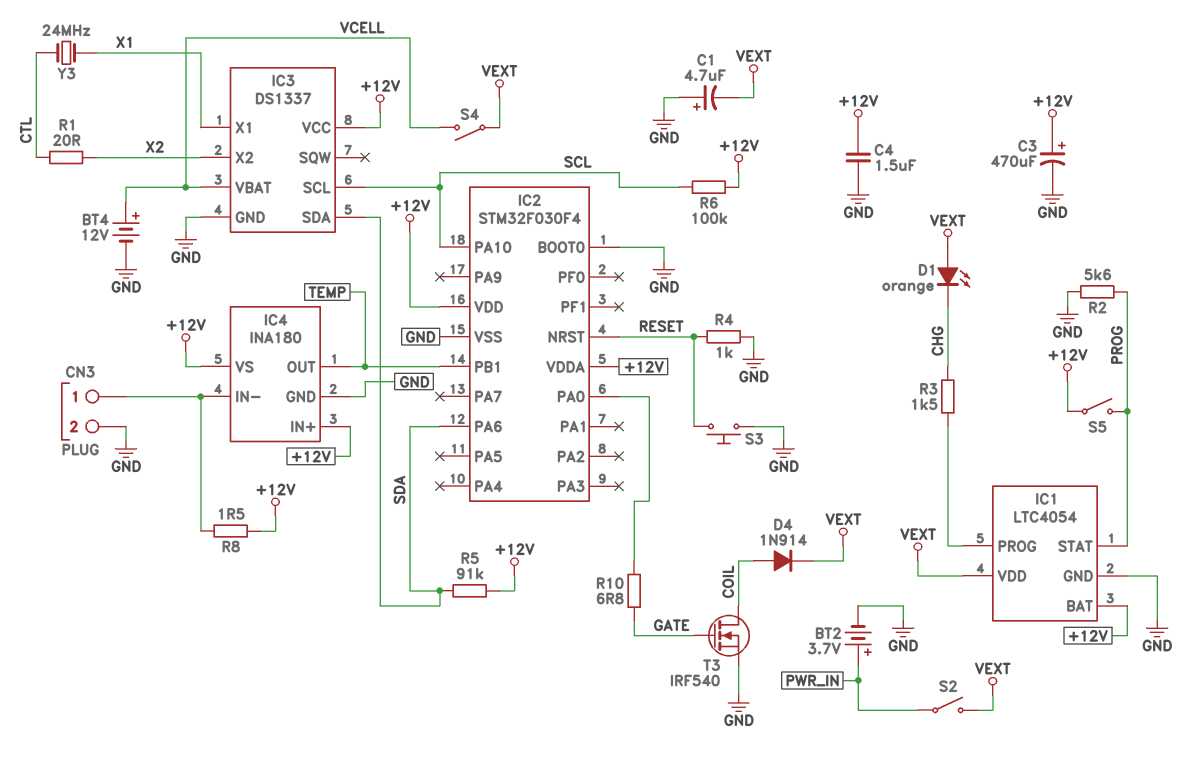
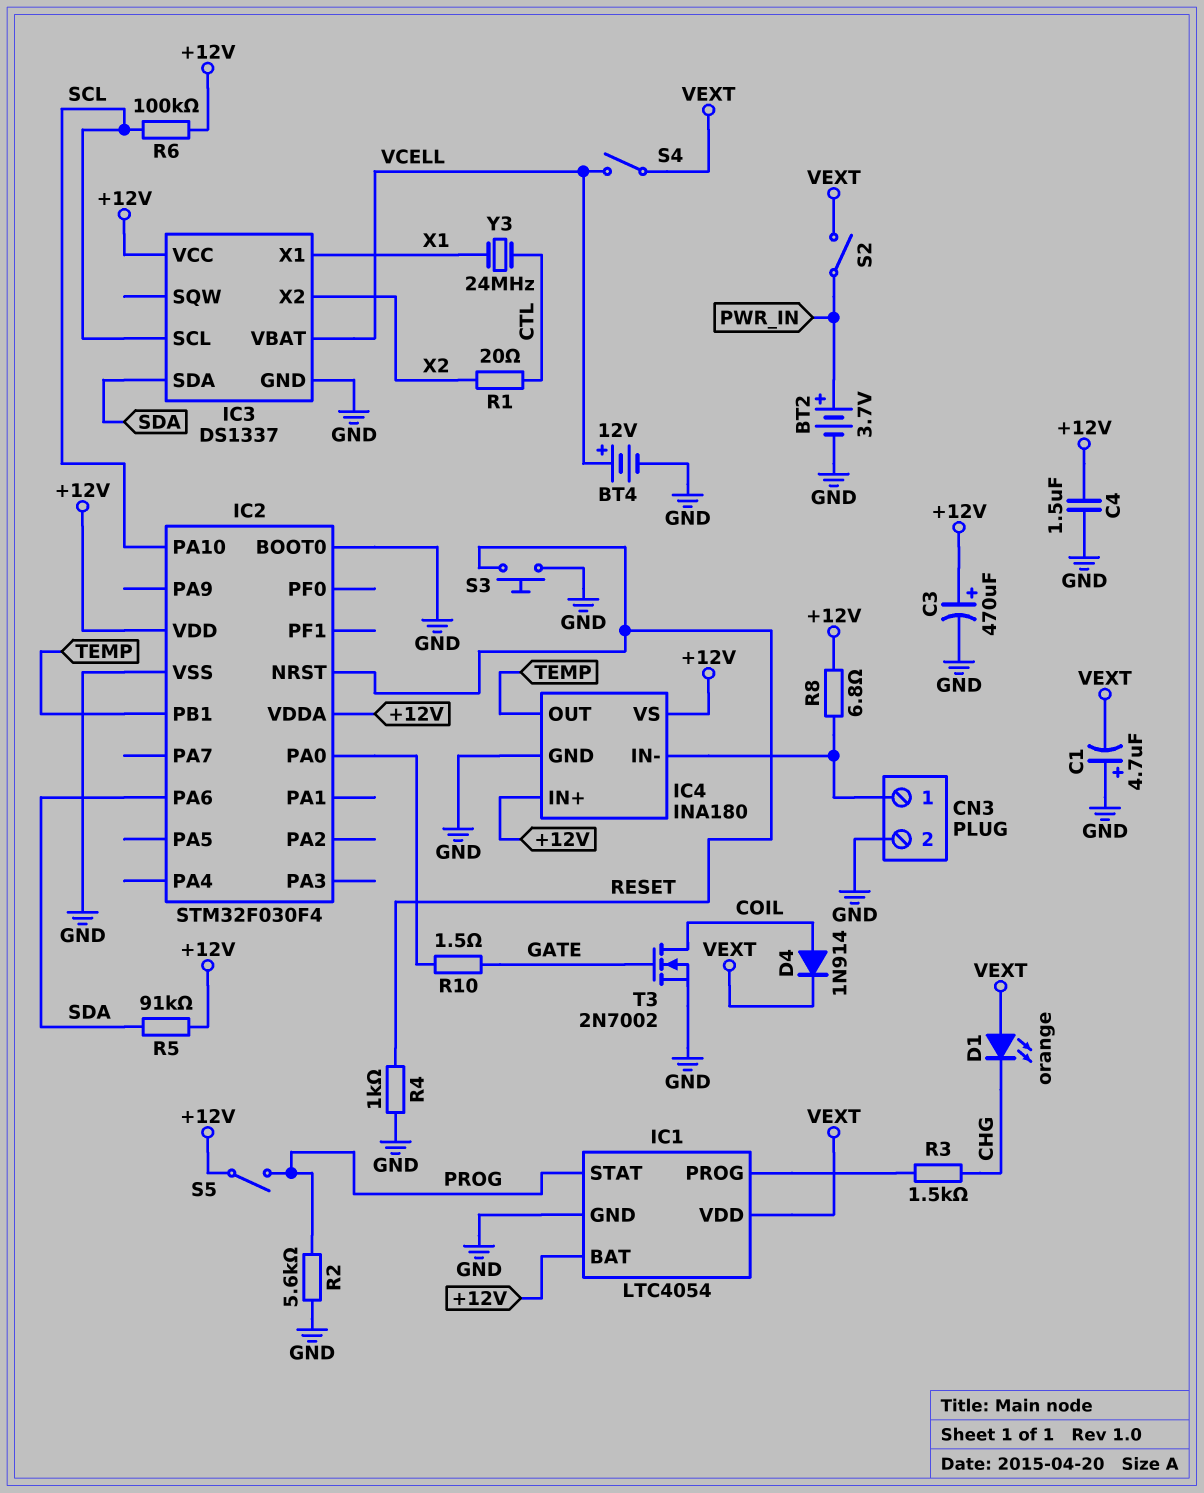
R8: 1.5 (+12V, CN3/1) -> 6.8 (+12V, CN3/1)
R10: 6.8 (GATE, IC2/PA0) -> 1.5 (GATE, IC2/PA0)
T3: NMOS IRF540 (G GATE, D COIL, S GND) -> NMOS 2N7002 (G GATE, D COIL, S GND)

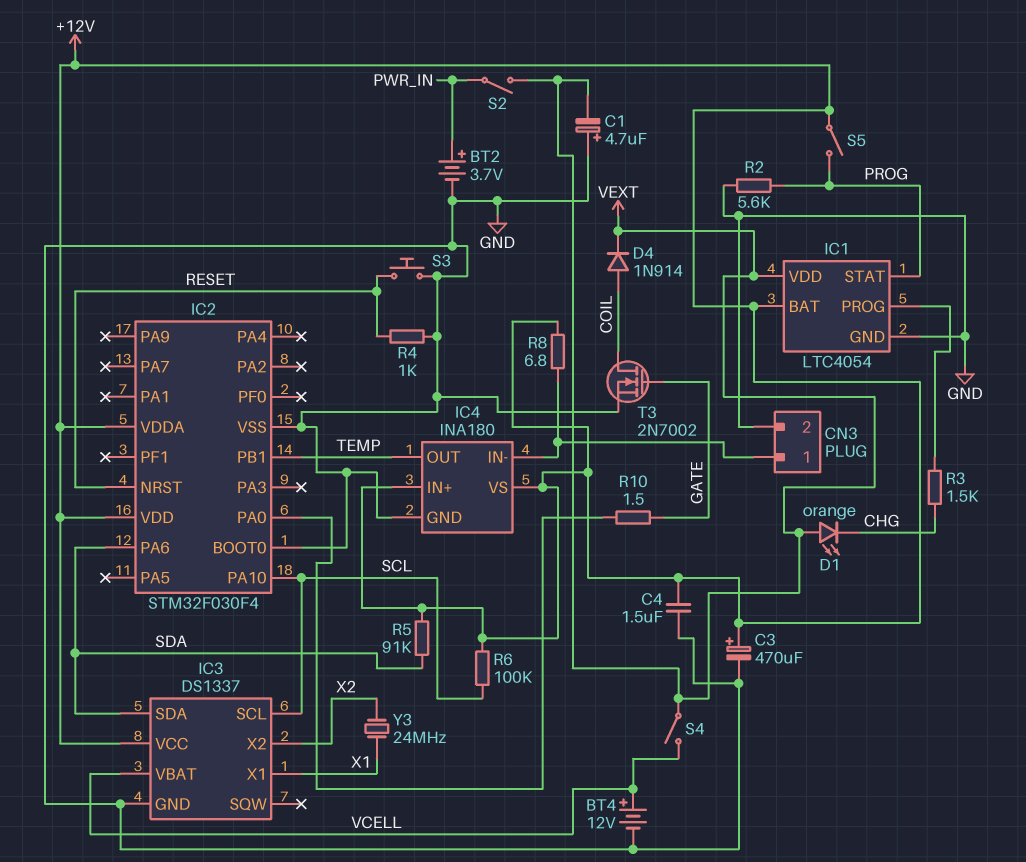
R1: 20 (CTL, X2) -> none
Y3: 24MHz (CTL, X1) -> 24MHz (X1, X2)

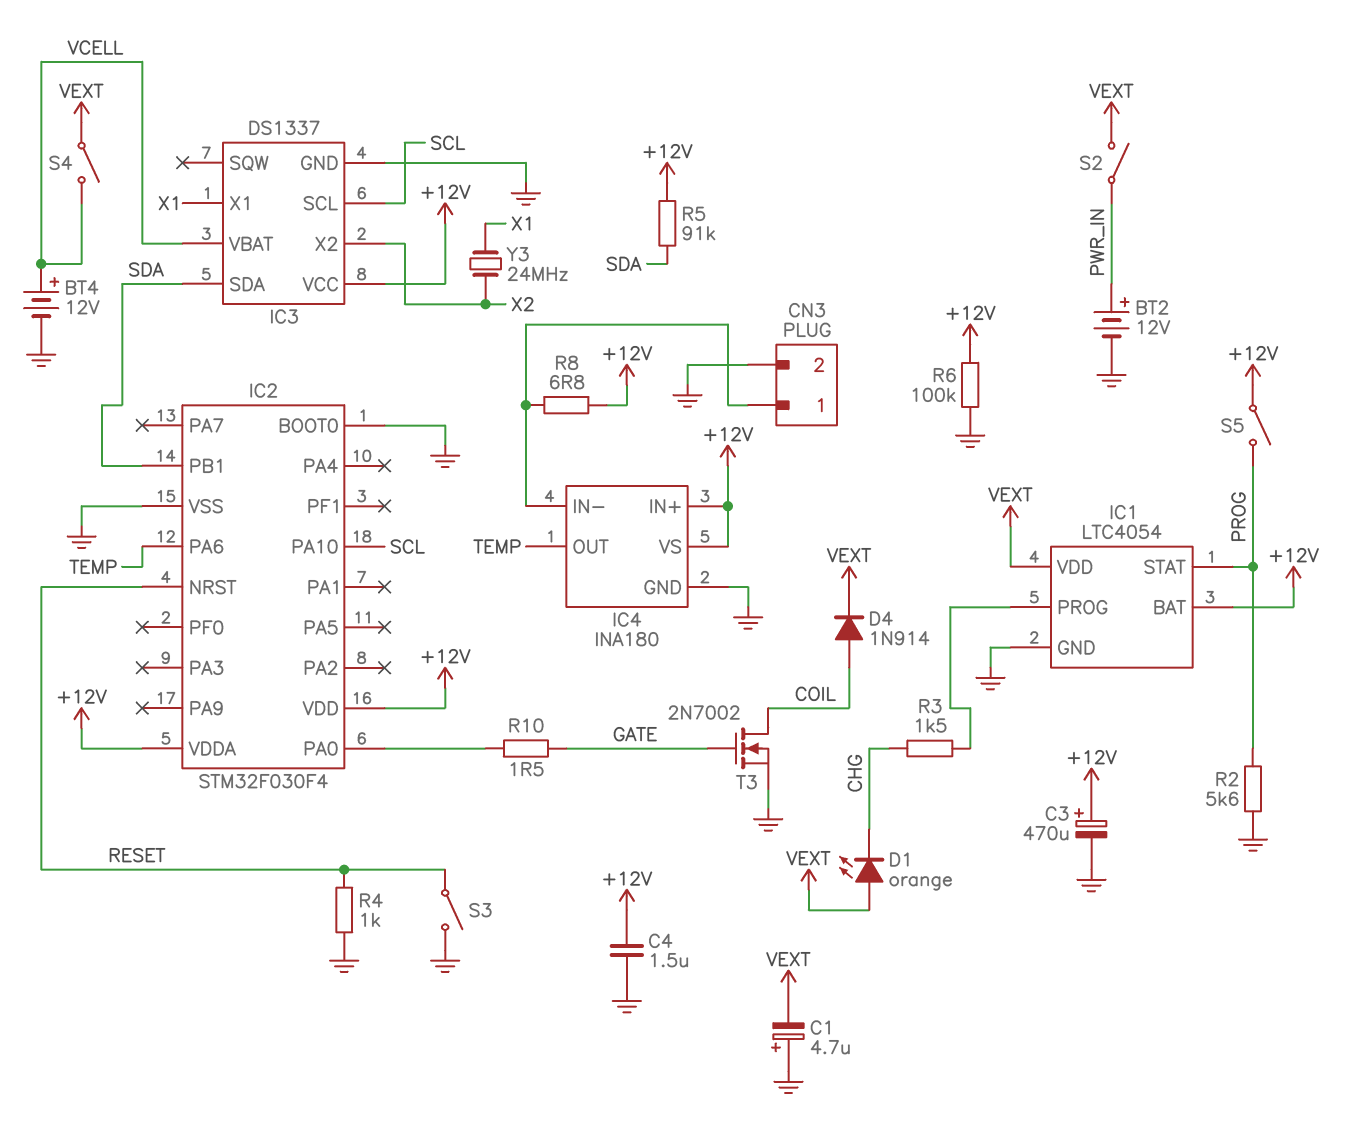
BT2: 3.7V (plus PWR_IN, minus GND) -> 12V (plus PWR_IN, minus GND)
IC2 pin PA6: SDA -> TEMP
IC2 pin PB1: TEMP -> SDA
R6: 100k (+12V, SCL) -> 100k (+12V, GND)
S3: button (GND, RESET) -> switch (GND, RESET)

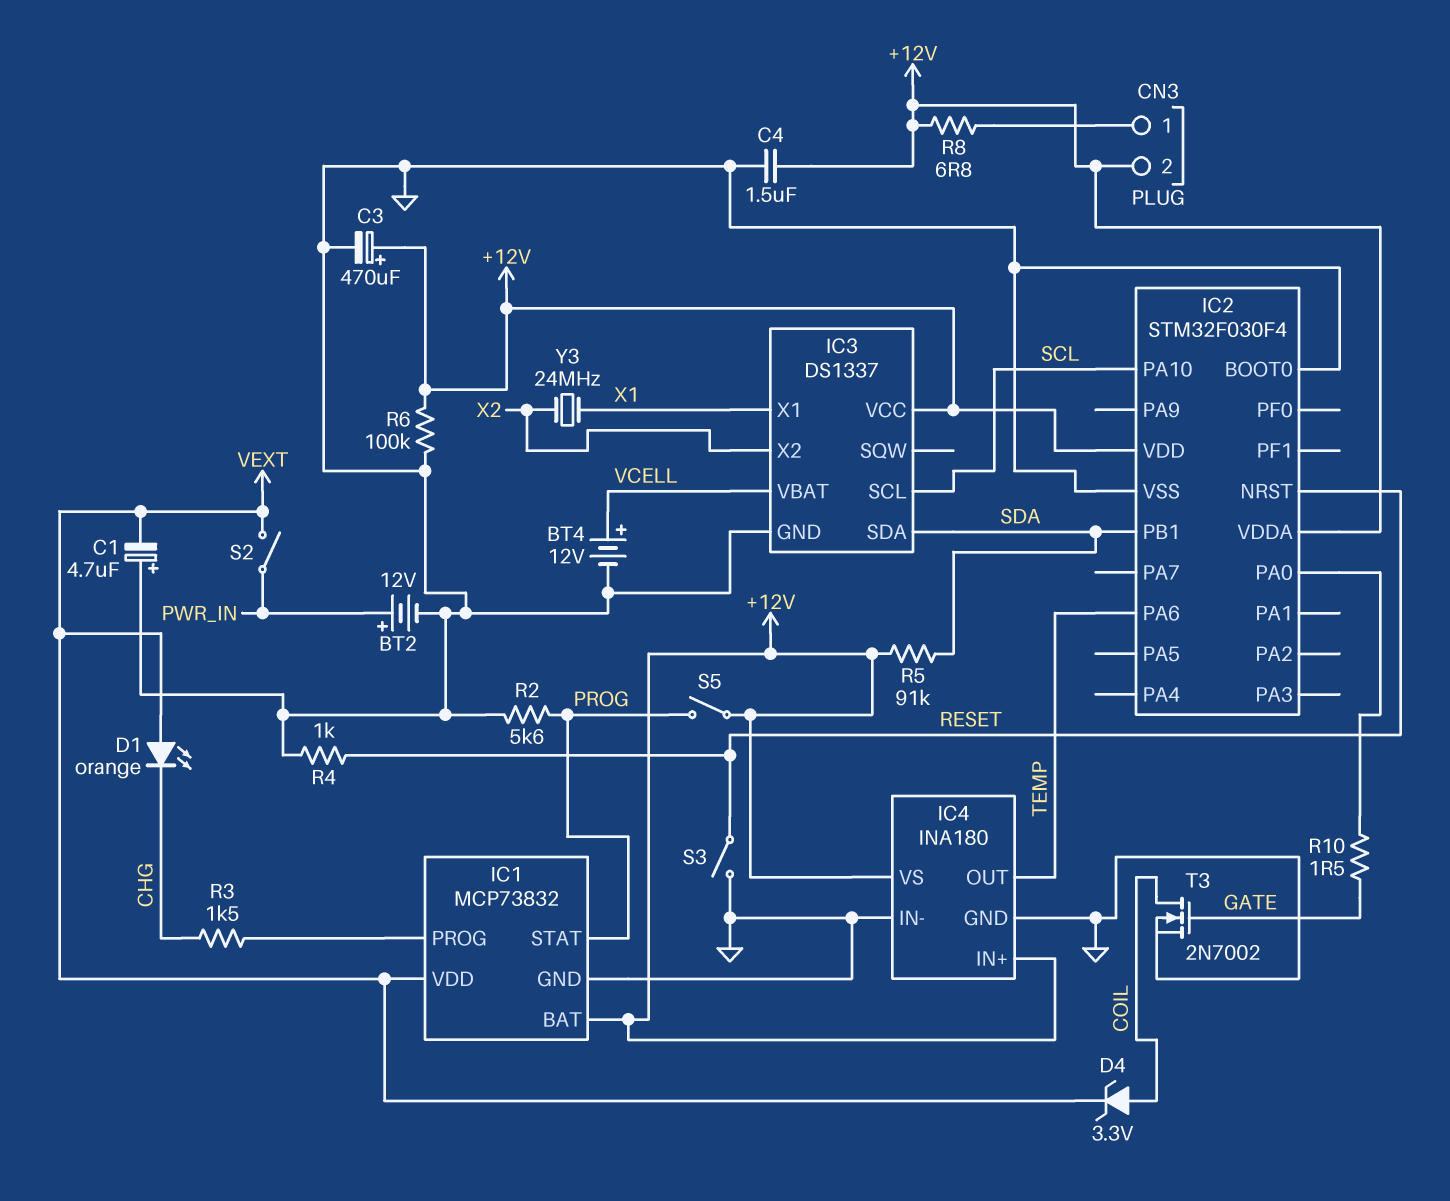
CN3 pin 2: GND -> +12V
D4: diode 1N914 (A COIL, K VEXT) -> zener 3.3V (A COIL, K VEXT)
IC1: LTC4054 -> MCP73832
IC4 pin IN-: CN3/1 -> GND
S4: switch (VCELL, VEXT) -> none

